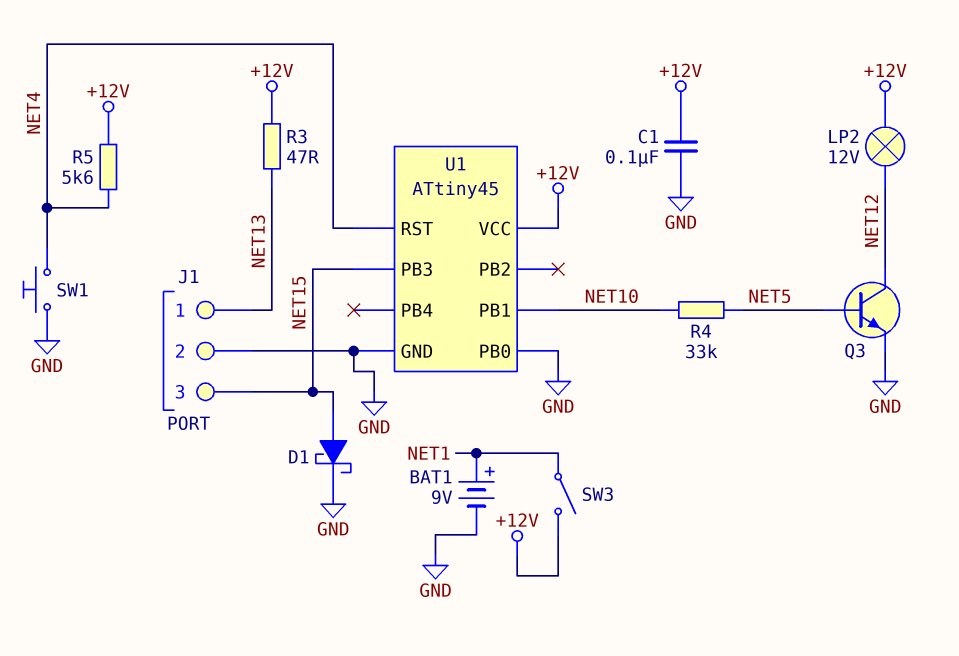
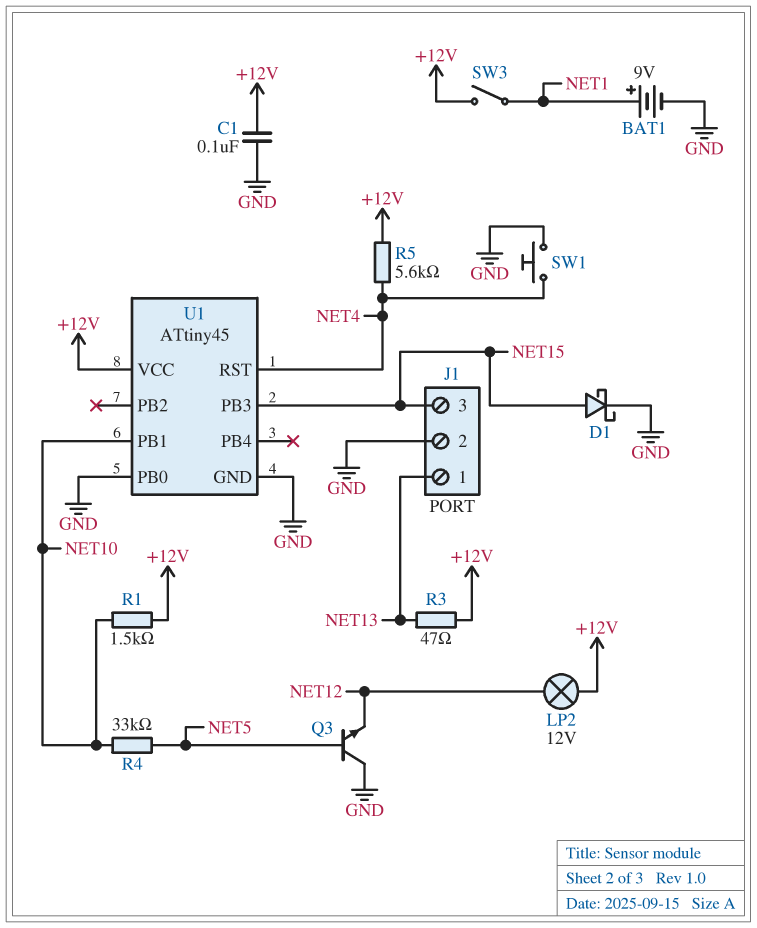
Q3: NPN (B NET5, C NET12, E GND) -> NPN (B NET5, C GND, E NET12)
R1: none -> 1.5k (+12V, NET10)

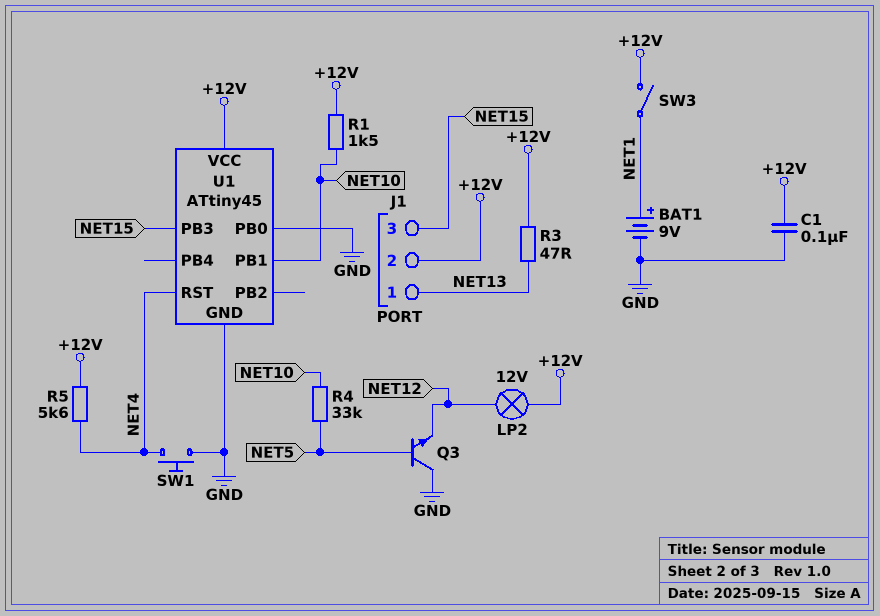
D1: schottky (A NET15, K GND) -> none
J1 pin 2: GND -> +12V

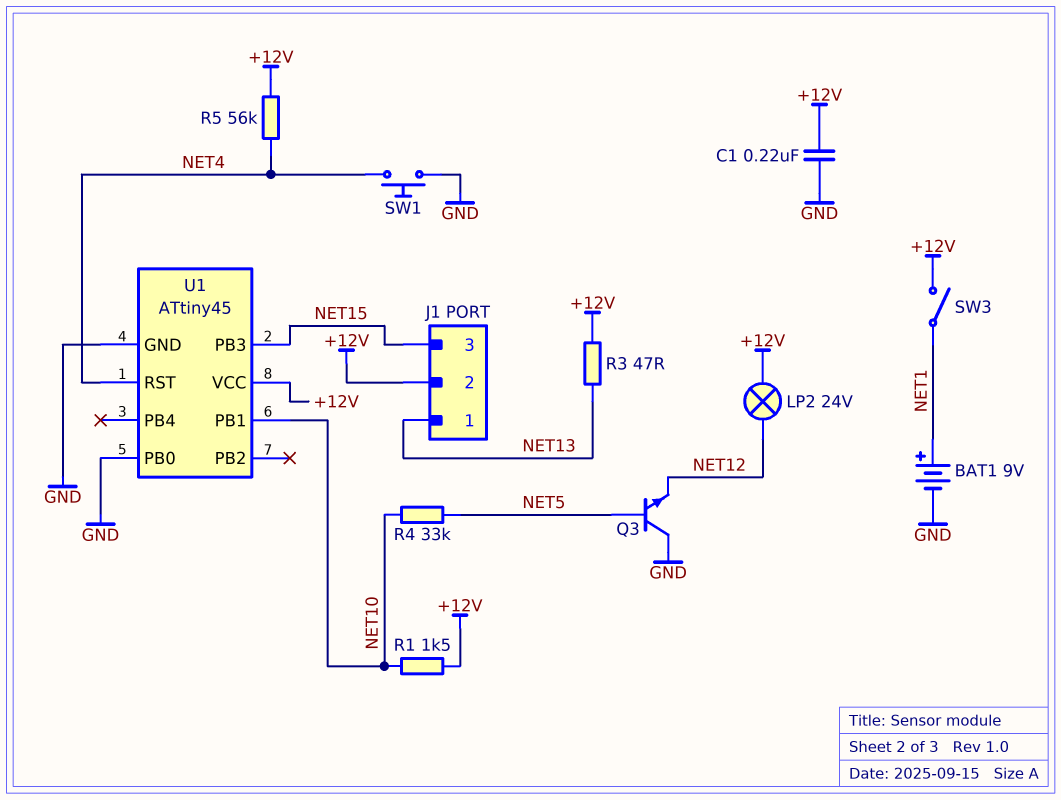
C1: 100nF (+12V, GND) -> 220nF (+12V, GND)
LP2: lamp 12V (+12V, NET12) -> lamp 24V (+12V, NET12)
R5: 5.6k (+12V, NET4) -> 56k (+12V, NET4)

